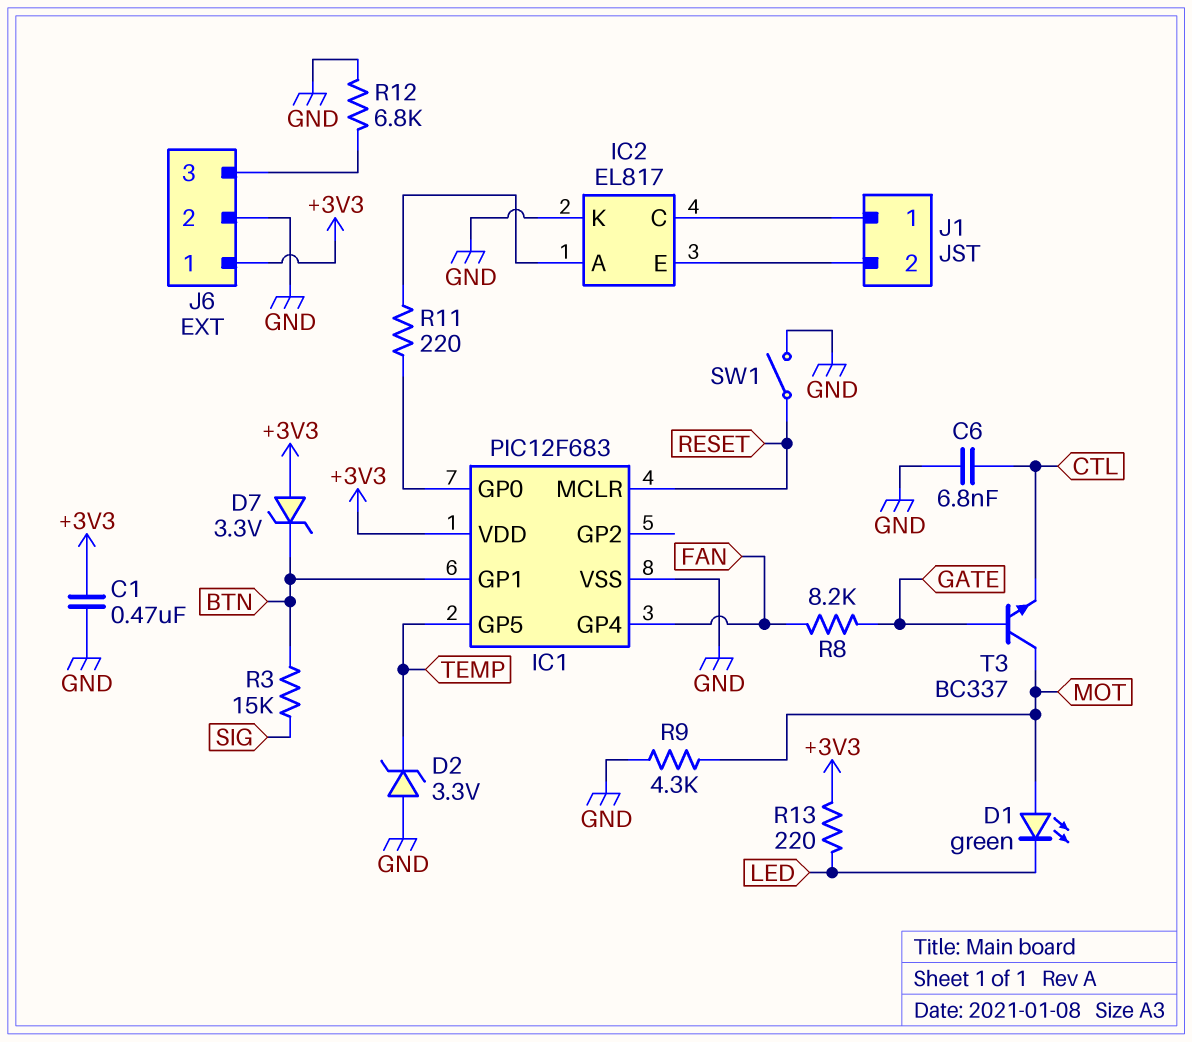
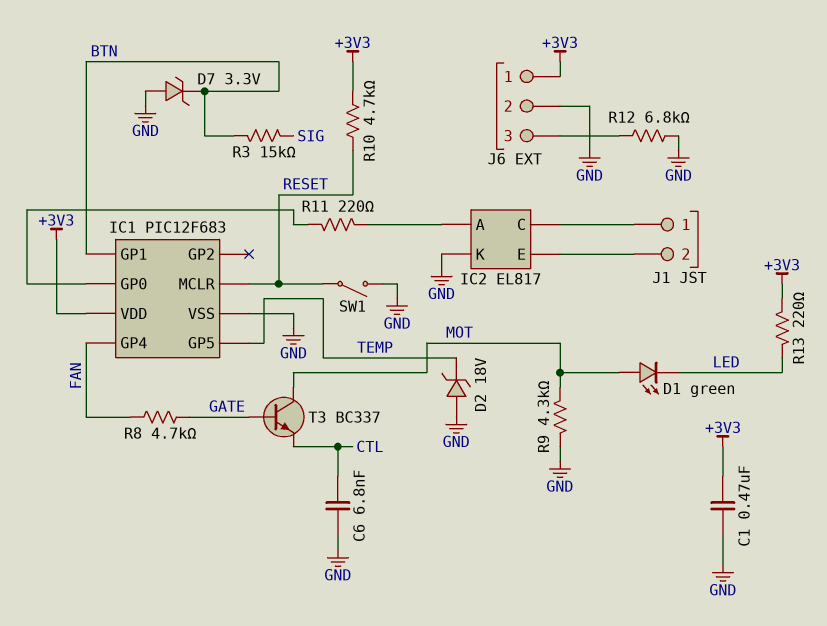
D2: zener 3.3V (A GND, K TEMP) -> zener 18V (A GND, K TEMP)
D7: zener 3.3V (A +3V3, K BTN) -> zener 3.3V (A GND, K BTN)
R8: 8.2k (FAN, GATE) -> 4.7k (FAN, GATE)
R10: none -> 4.7k (+3V3, RESET)

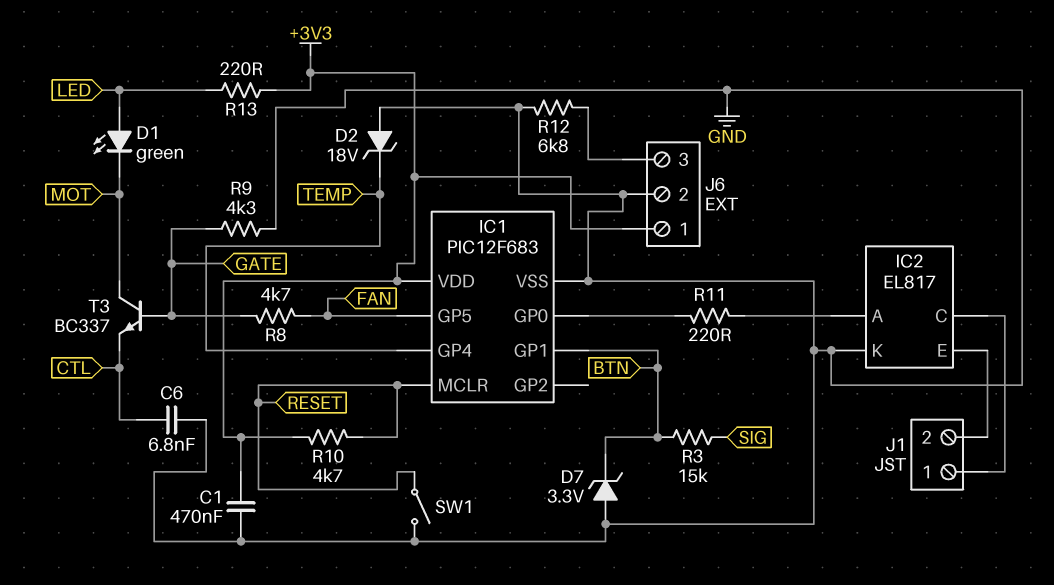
D1: LED green (A MOT, K LED) -> LED green (A LED, K MOT)
IC1 pin GP4: FAN -> TEMP
IC1 pin GP5: TEMP -> FAN
R9: 4.3k (GND, MOT) -> 4.3k (GATE, GND)

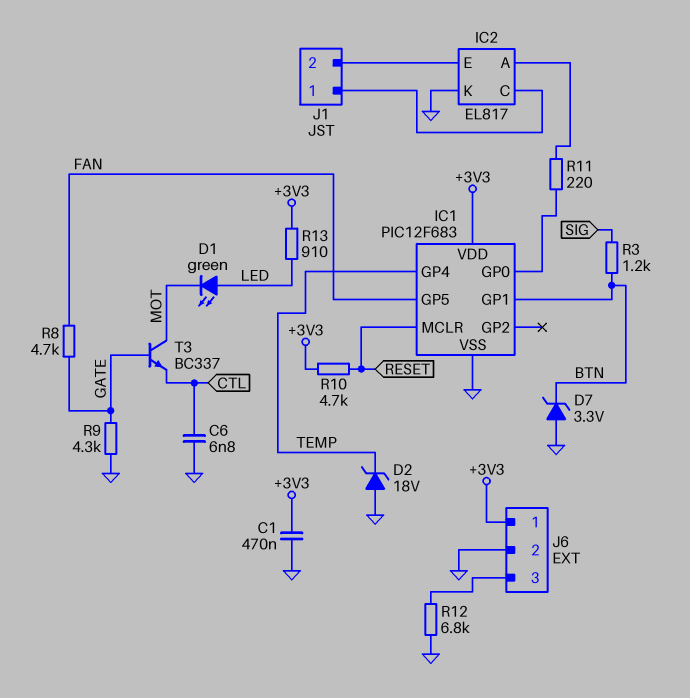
R3: 15k (BTN, SIG) -> 1.2k (BTN, SIG)
R13: 220 (+3V3, LED) -> 910 (+3V3, LED)
SW1: switch (GND, RESET) -> none

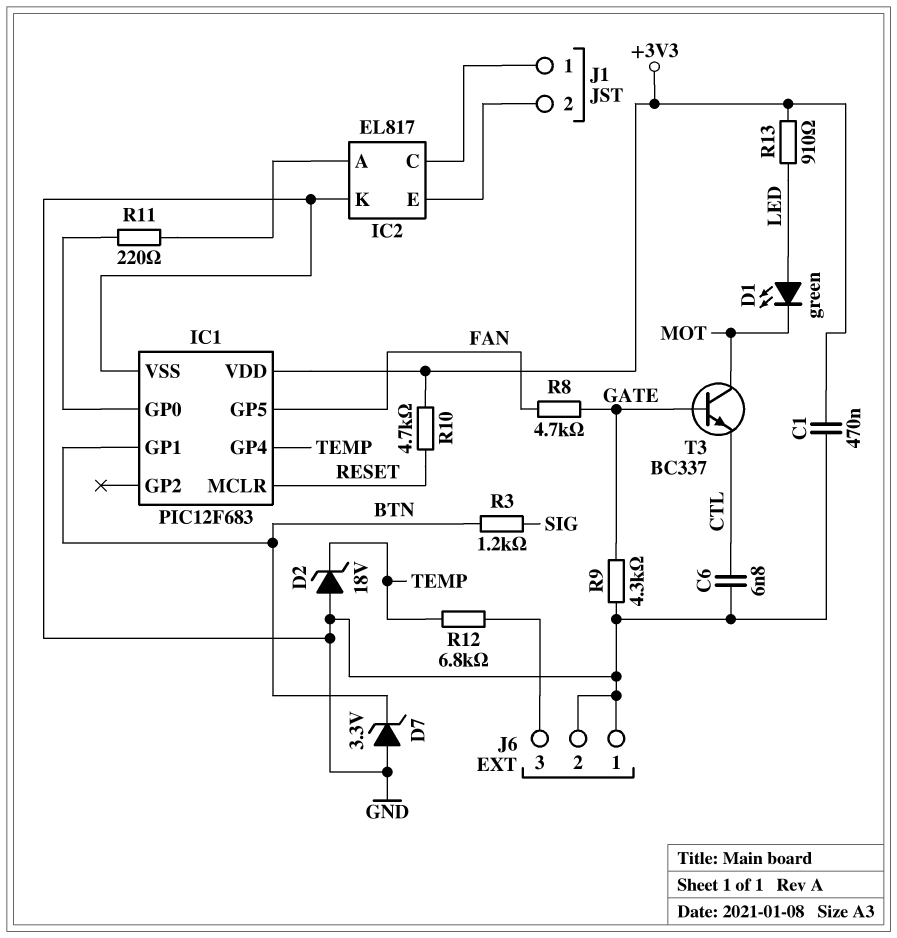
J6 pin 1: +3V3 -> GND
R12: 6.8k (GND, J6/3) -> 6.8k (J6/3, TEMP)

